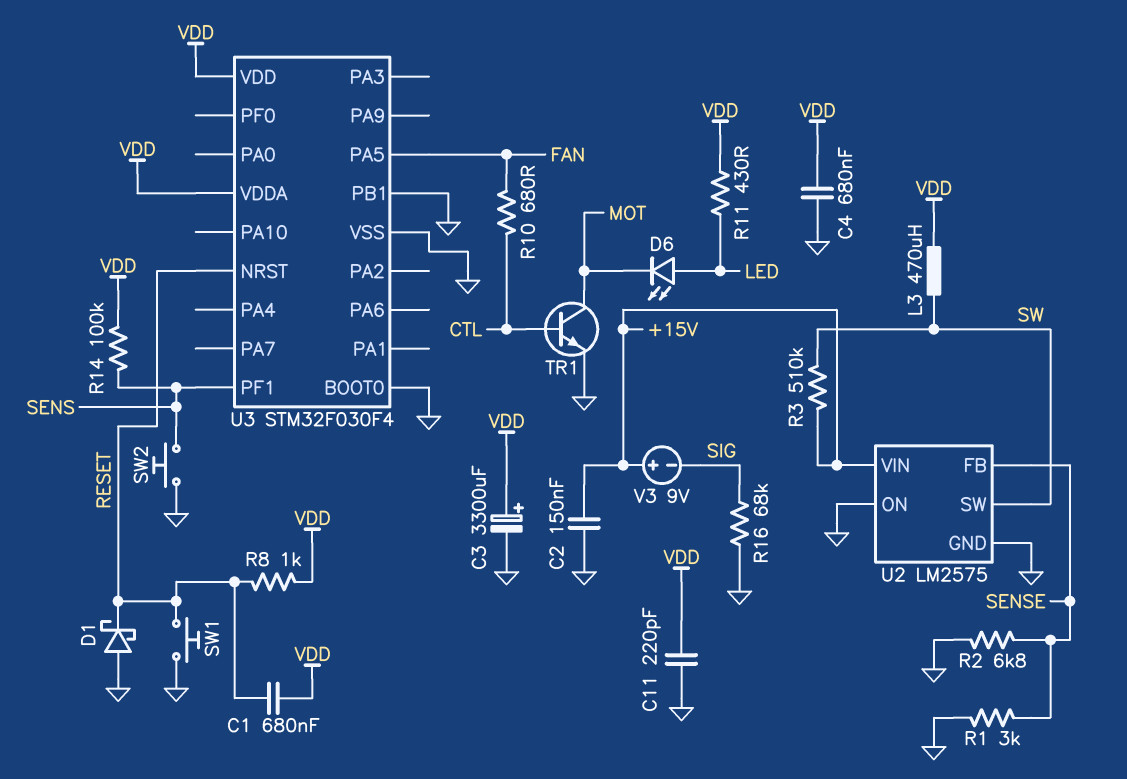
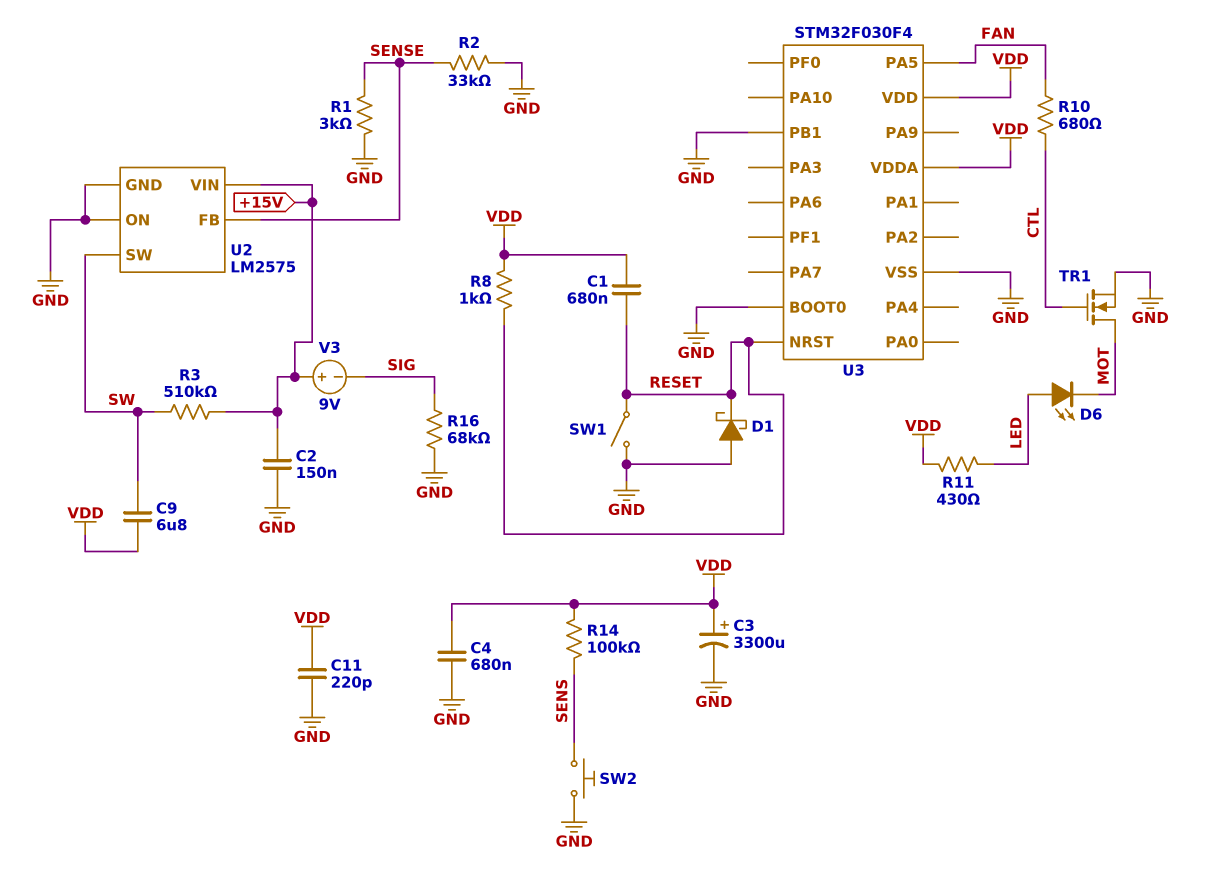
C9: none -> 6.8uF (SW, VDD)
L3: 470uH (SW, VDD) -> none
R2: 6.8k (GND, SENSE) -> 33k (GND, SENSE)
SW1: button (GND, RESET) -> switch (GND, RESET)
TR1: NPN (B CTL, C MOT, E GND) -> NMOS (G CTL, D MOT, S GND)
U3 pin PF1: SENS -> none

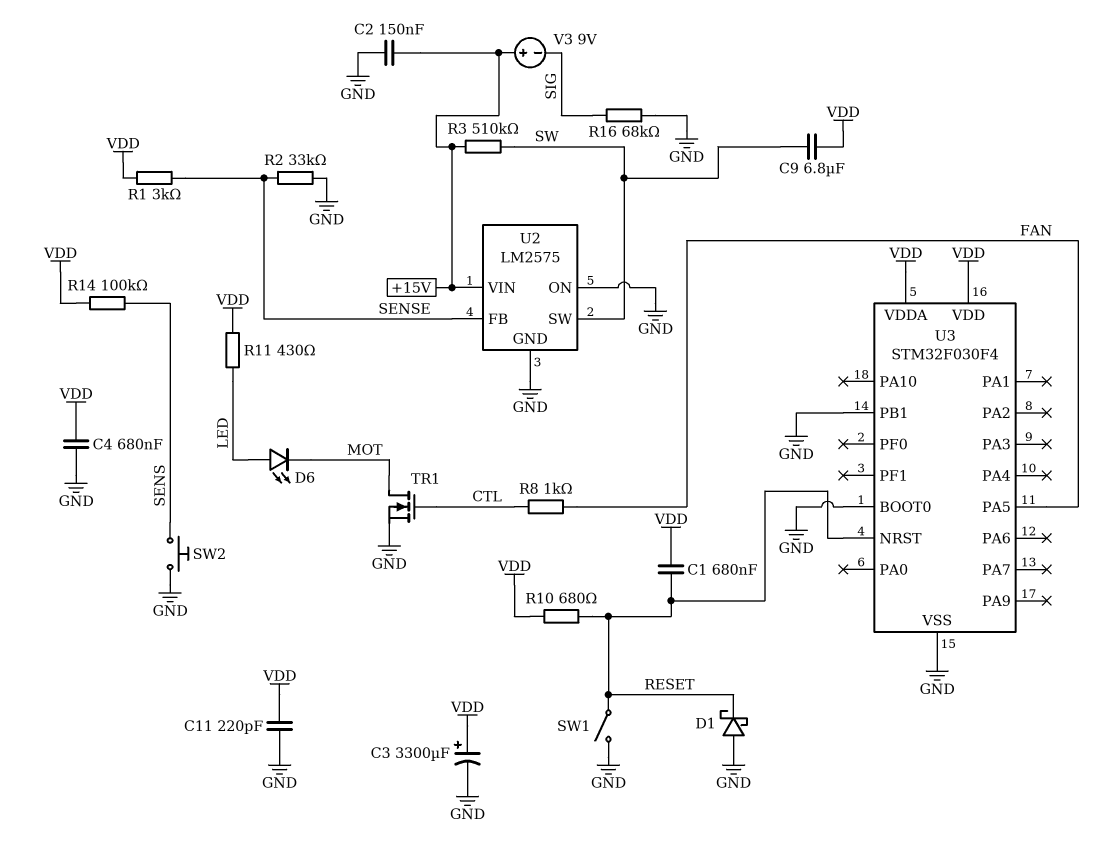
R1: 3k (GND, SENSE) -> 3k (SENSE, VDD)
R8: 1k (RESET, VDD) -> 1k (CTL, FAN)
R10: 680 (CTL, FAN) -> 680 (RESET, VDD)

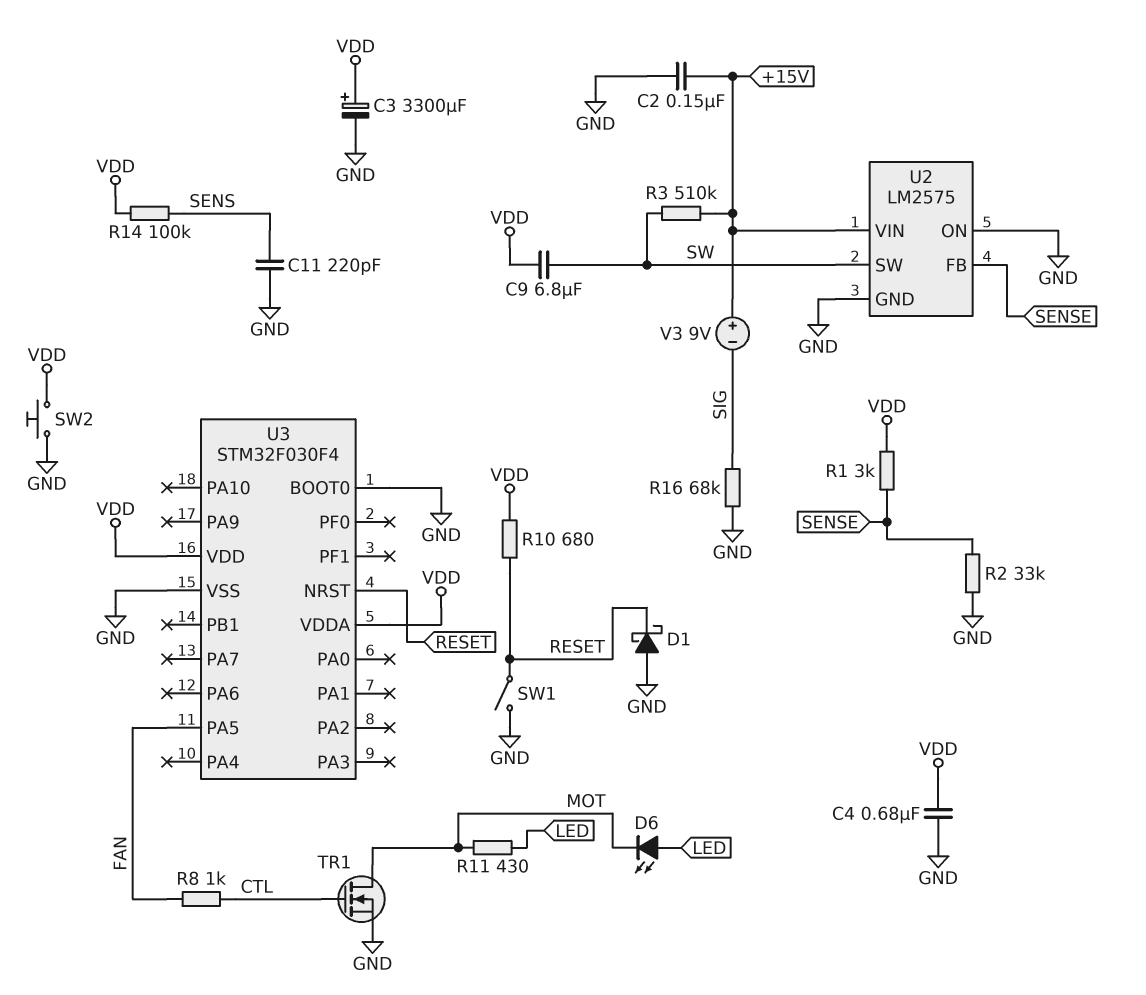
C1: 680nF (RESET, VDD) -> none
C11: 220pF (GND, VDD) -> 220pF (GND, SENS)
R11: 430 (LED, VDD) -> 430 (LED, MOT)
SW2: button (GND, SENS) -> button (GND, VDD)
U3 pin PB1: GND -> none

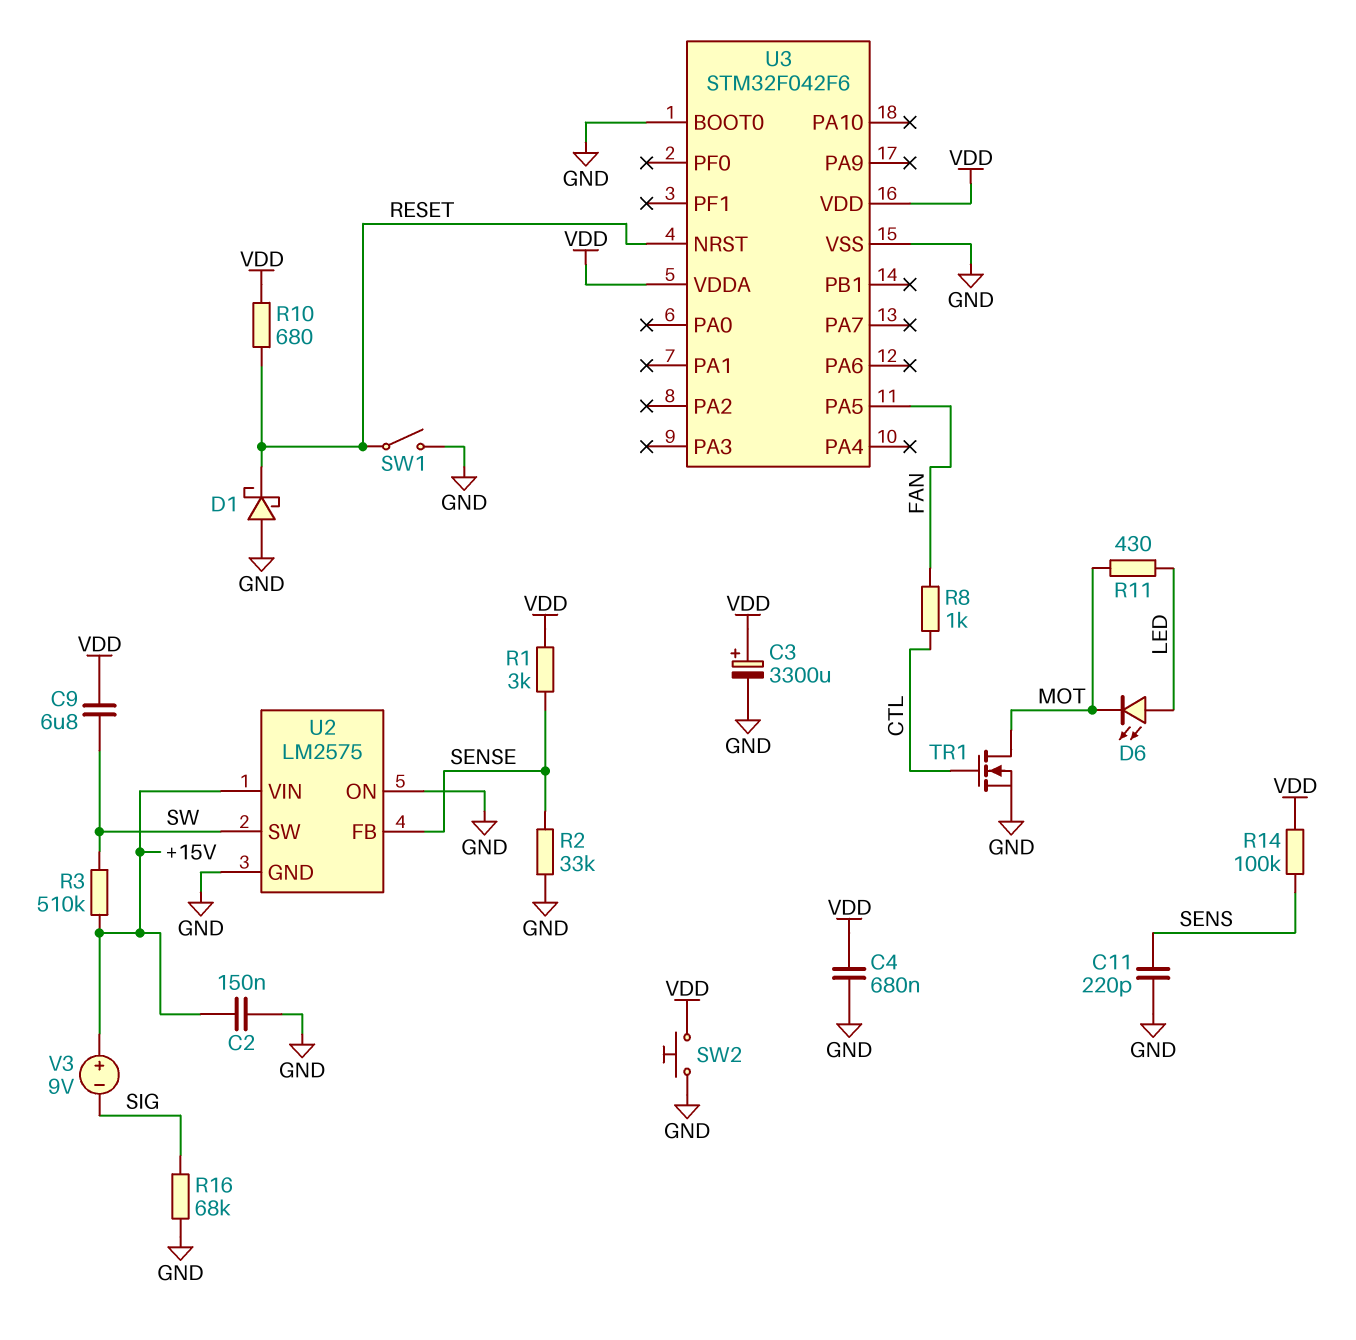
U3: STM32F030F4 -> STM32F042F6

